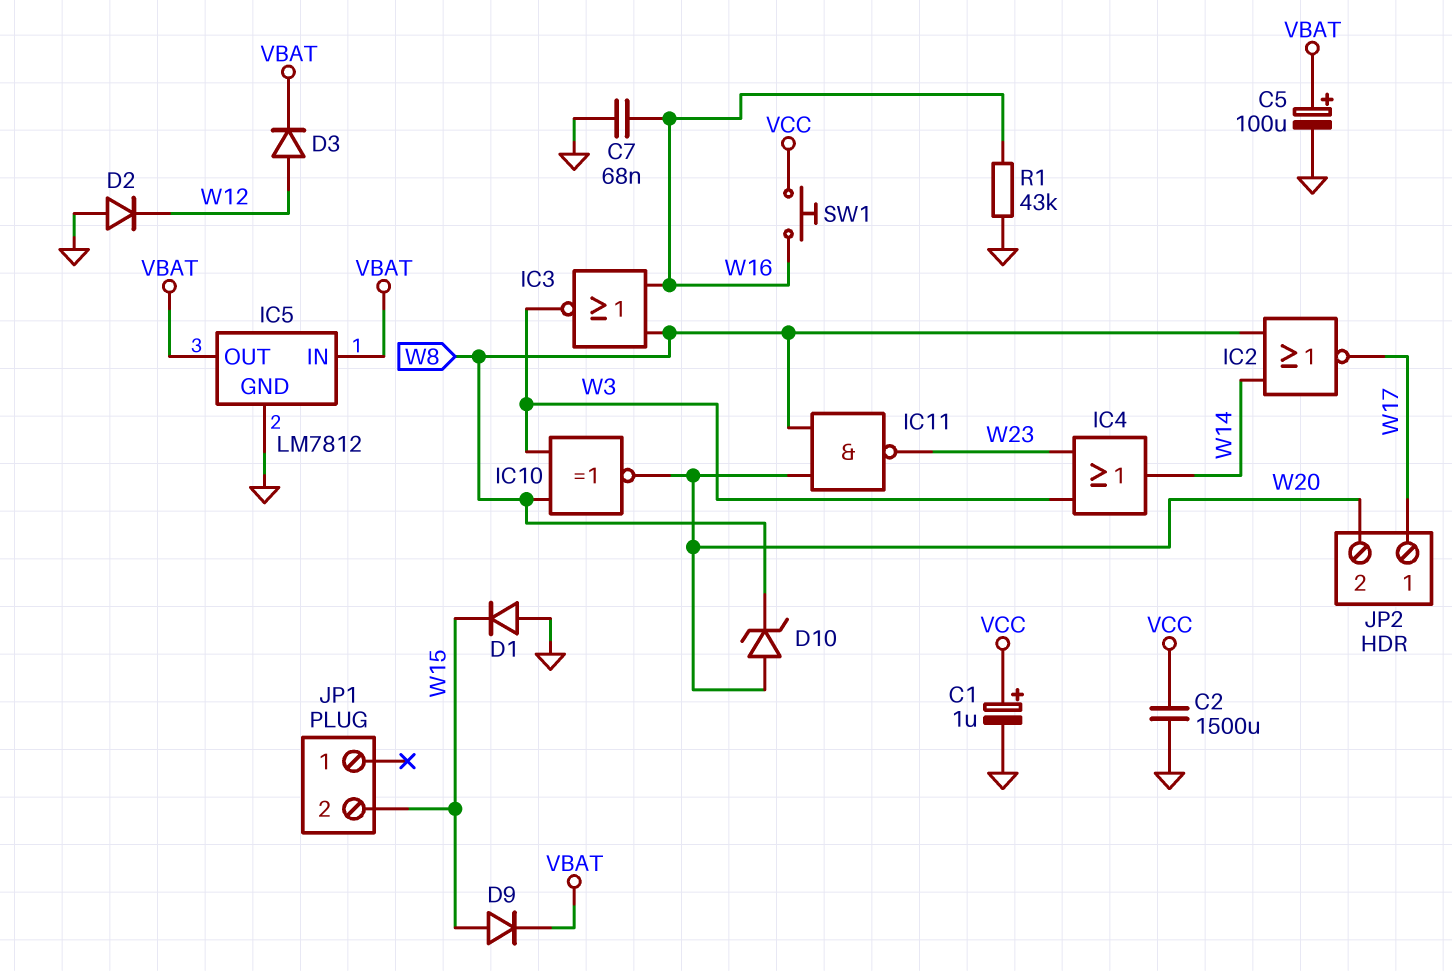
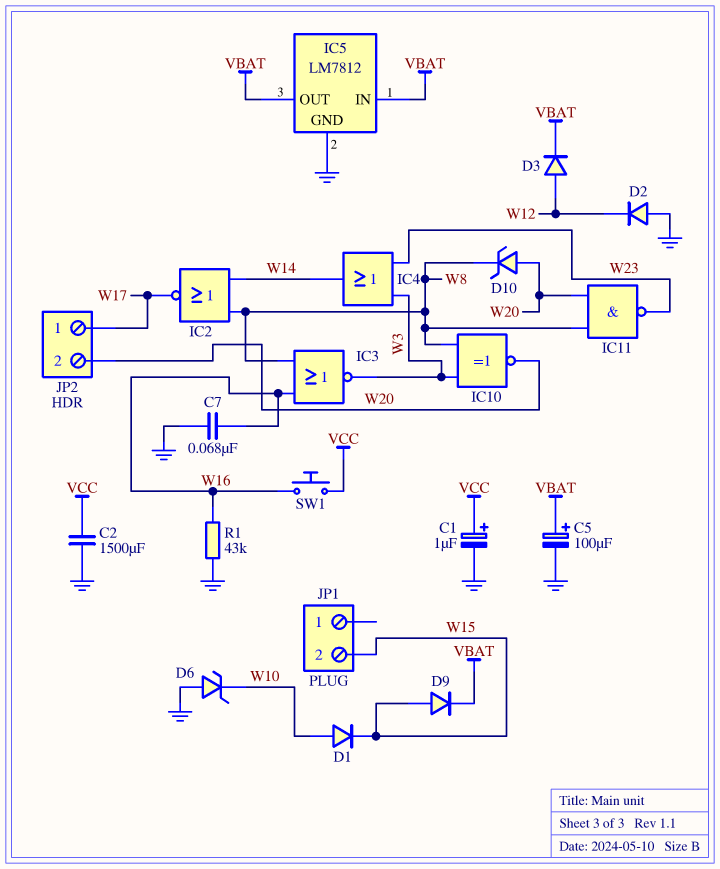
D1: diode (A GND, K W15) -> diode (A W10, K W15)
D6: none -> zener (A GND, K W10)

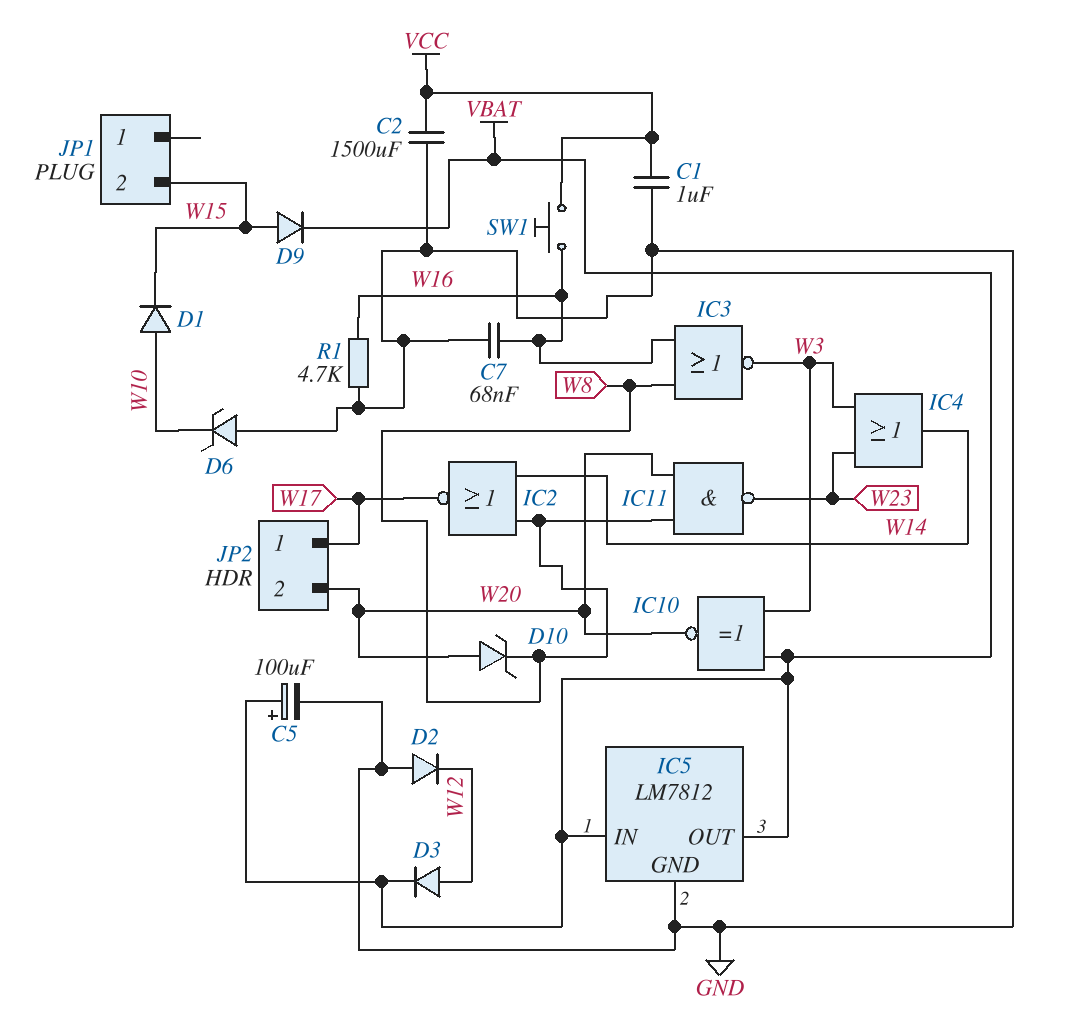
C1: 1uF (plus VCC, minus GND) -> 1uF (GND, VCC)
IC10: XNOR (in W3, in W8, out W20) -> XNOR (in VBAT, in W3, out W20)
R1: 43k (GND, W16) -> 4.7k (GND, W16)

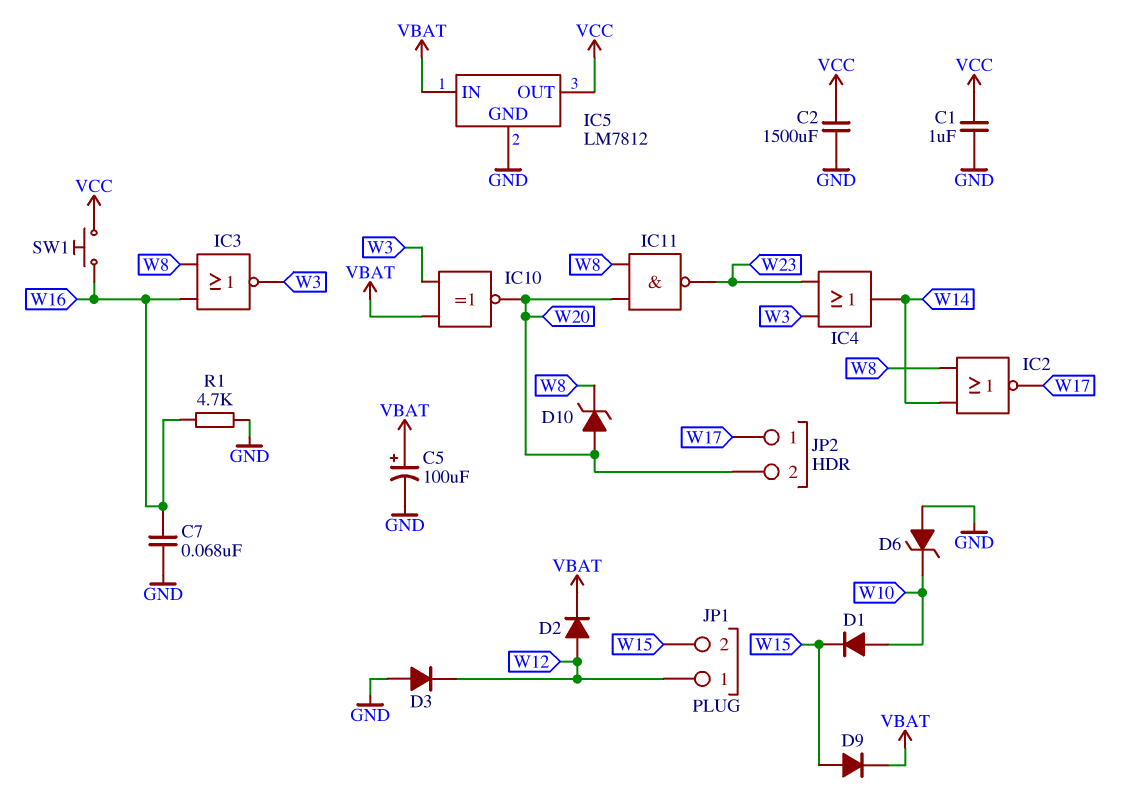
D2: diode (A GND, K W12) -> diode (A W12, K VBAT)
D3: diode (A W12, K VBAT) -> diode (A GND, K W12)
IC5 pin OUT: VBAT -> VCC
JP1 pin 1: none -> W12

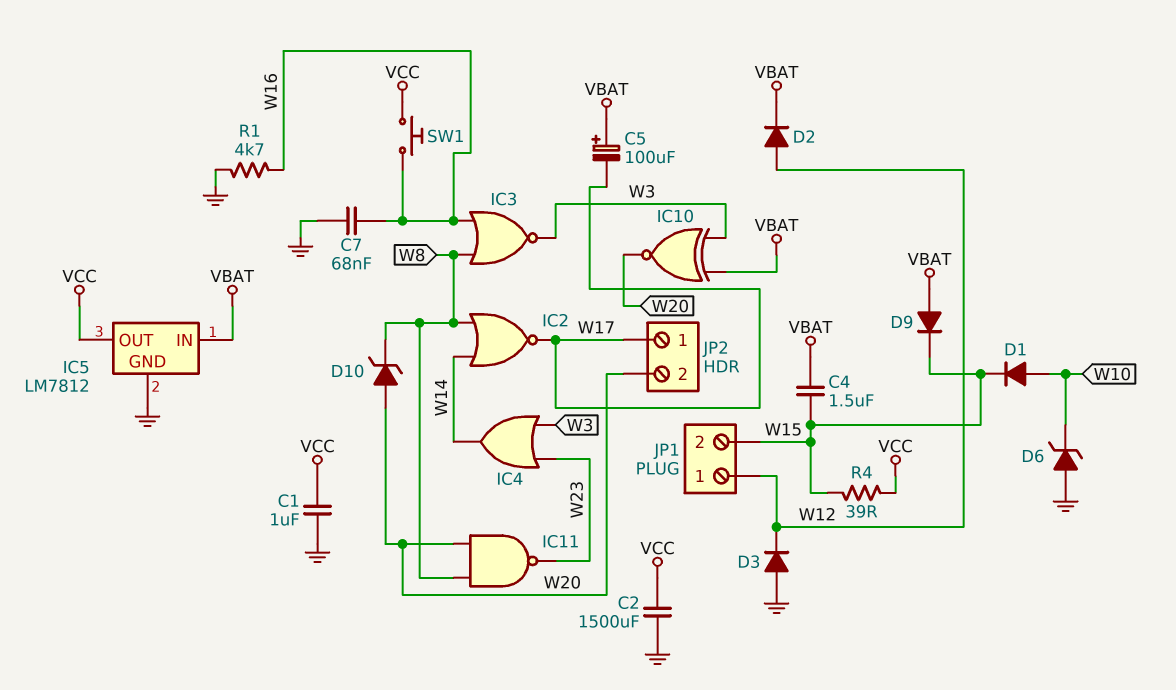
C4: none -> 1.5uF (VBAT, W15)
C5: 100uF (plus VBAT, minus GND) -> 100uF (plus VBAT, minus W17)
D9: diode (A W15, K VBAT) -> diode (A VBAT, K W15)
R4: none -> 39 (VCC, W15)

